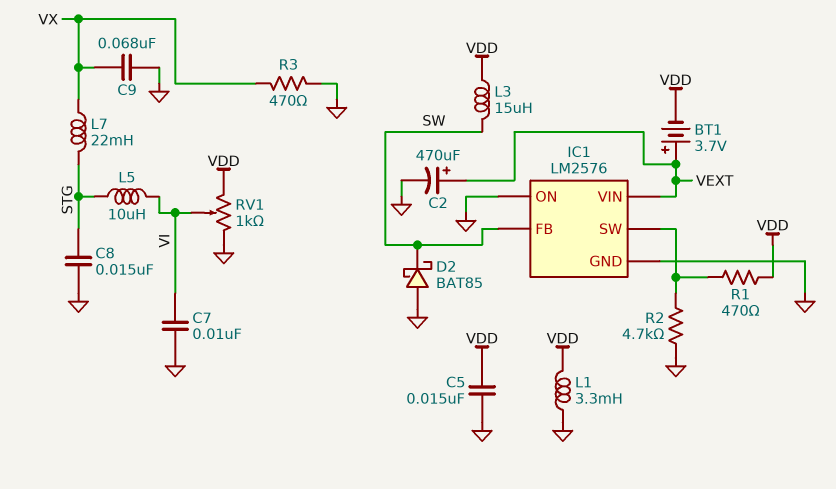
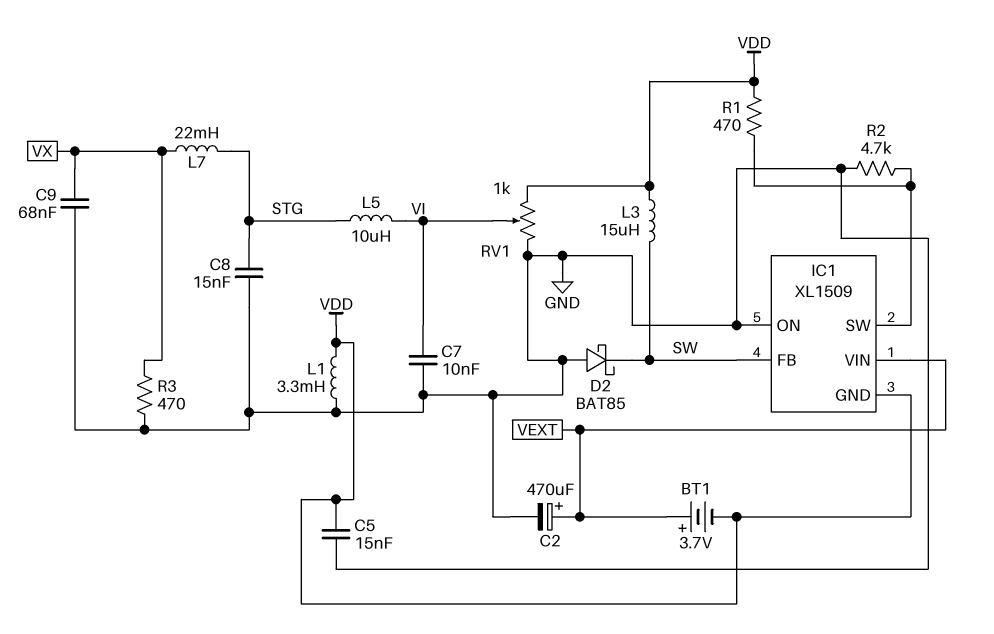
IC1: LM2576 -> XL1509
IC1 pin GND: GND -> VDD

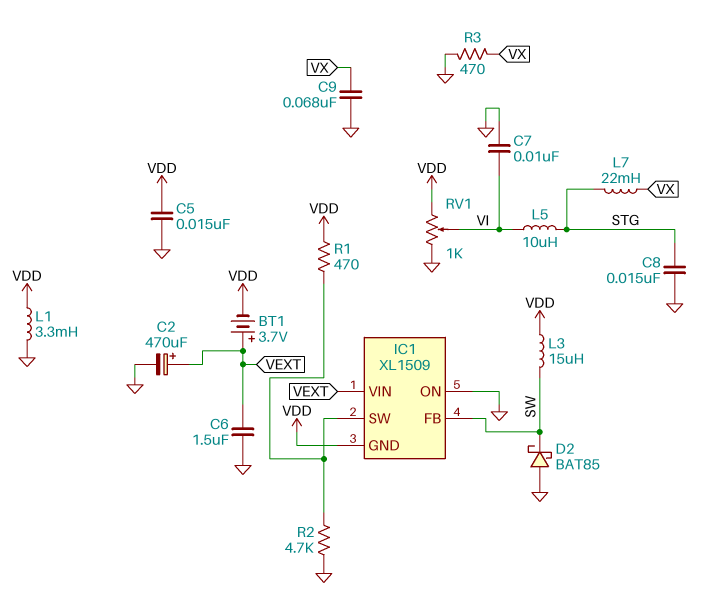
C6: none -> 1.5uF (GND, VEXT)

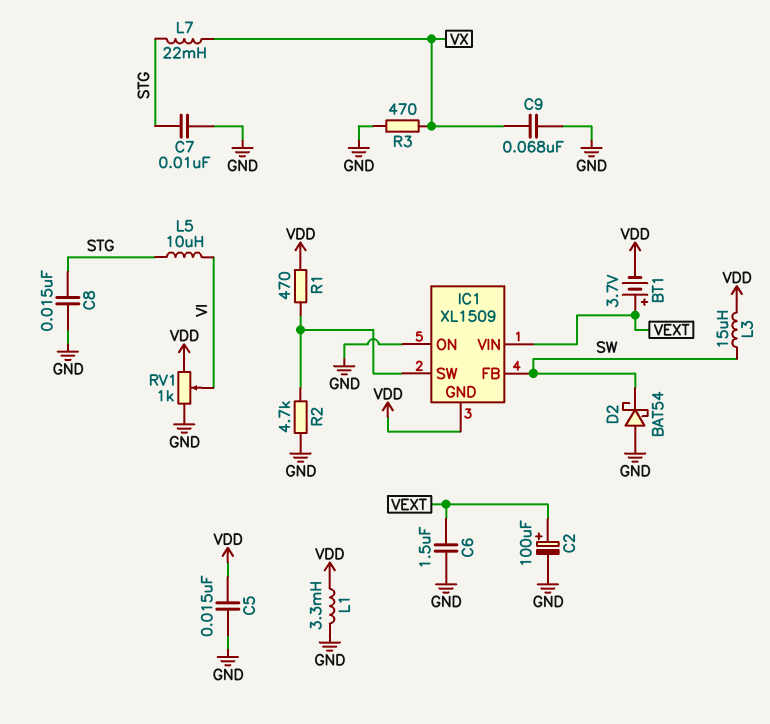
C2: 470uF (plus VEXT, minus GND) -> 100uF (plus VEXT, minus GND)
C7: 10nF (GND, VI) -> 10nF (GND, STG)
D2: schottky BAT85 (A GND, K SW) -> schottky BAT54 (A GND, K SW)

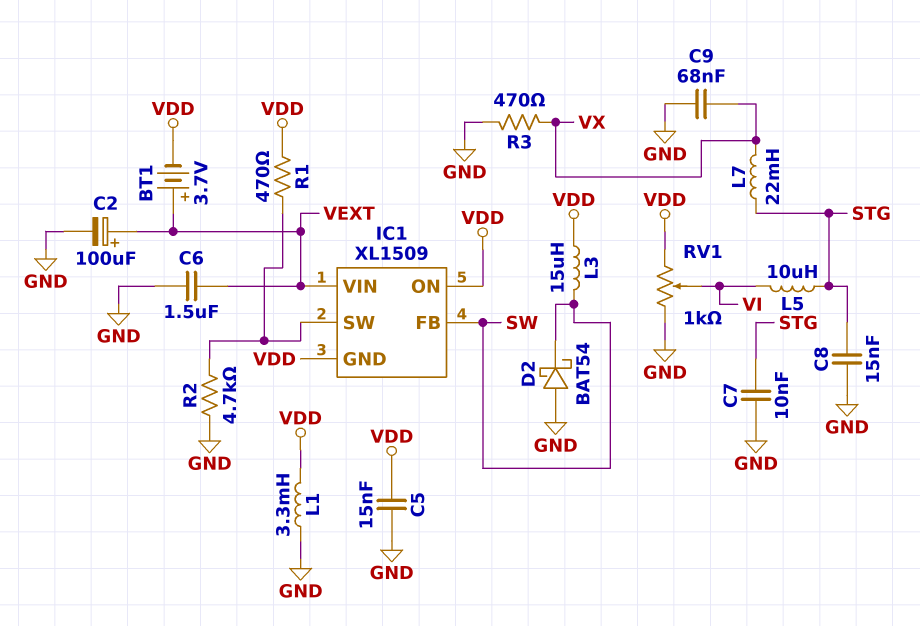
IC1 pin ON: GND -> VDD

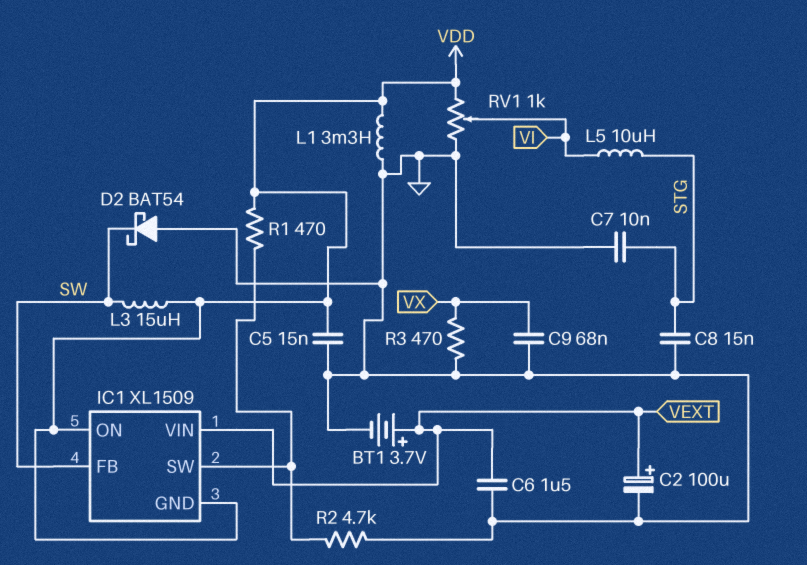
BT1: 3.7V (plus VEXT, minus VDD) -> 3.7V (plus VEXT, minus GND)
L7: 22mH (STG, VX) -> none

